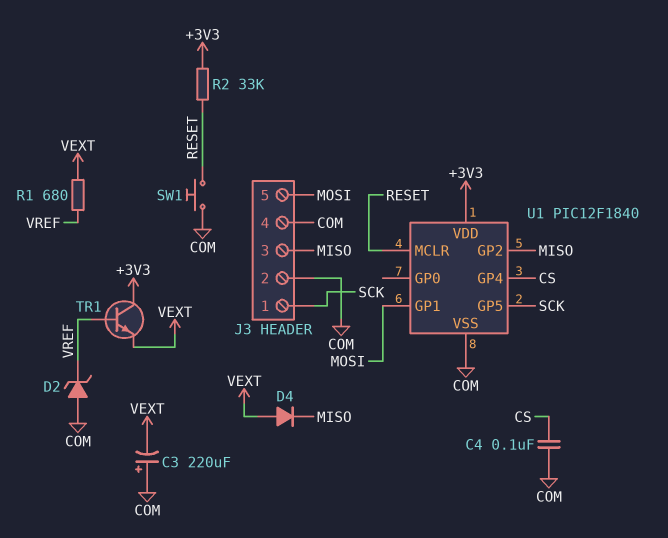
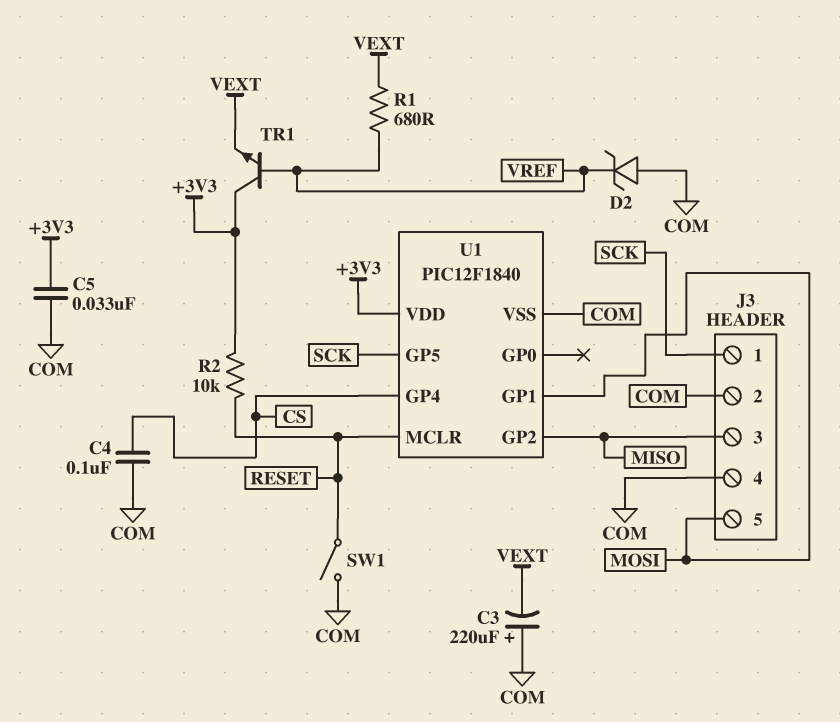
C5: none -> 33nF (+3V3, COM)
D4: diode (A VEXT, K MISO) -> none
R2: 33k (+3V3, RESET) -> 10k (+3V3, RESET)
SW1: button (COM, RESET) -> switch (COM, RESET)

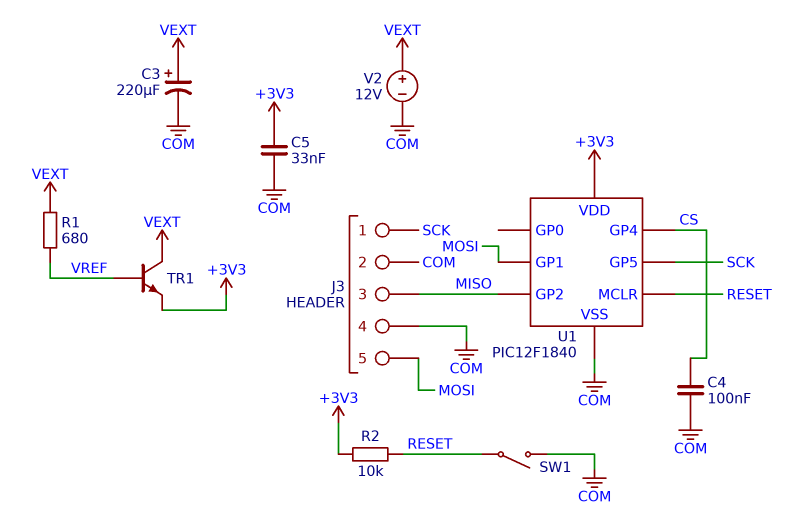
C3: 220uF (plus COM, minus VEXT) -> 220uF (plus VEXT, minus COM)
D2: zener (A COM, K VREF) -> none
TR1: NPN (B VREF, C +3V3, E VEXT) -> NPN (B VREF, C VEXT, E +3V3)
V2: none -> 12V (plus VEXT, minus COM)

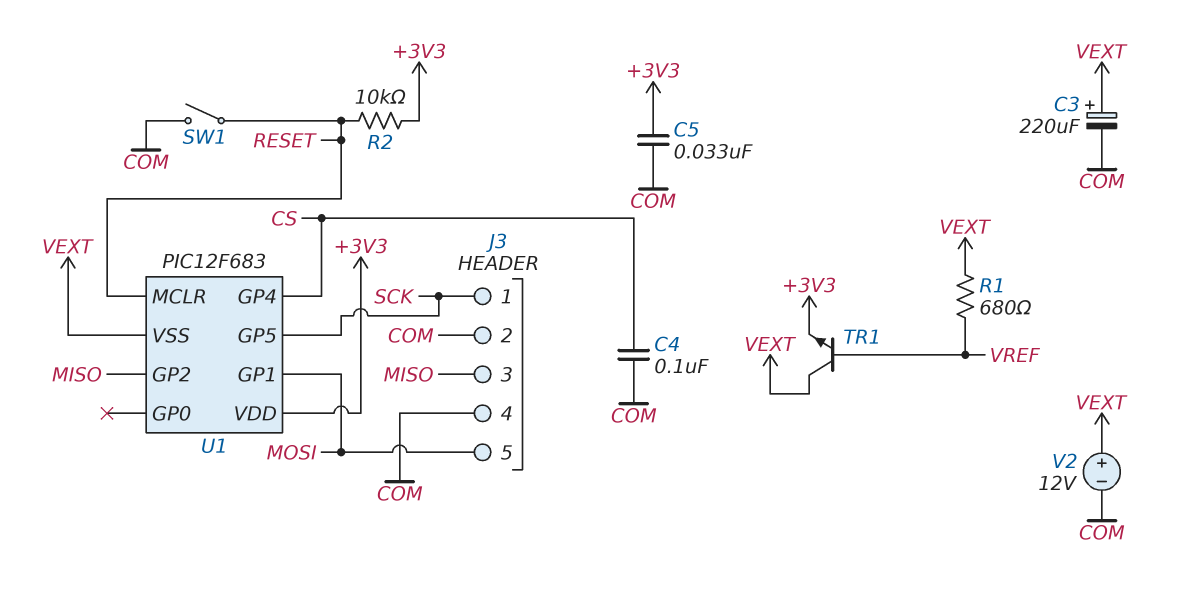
U1: PIC12F1840 -> PIC12F683
U1 pin VSS: COM -> VEXT

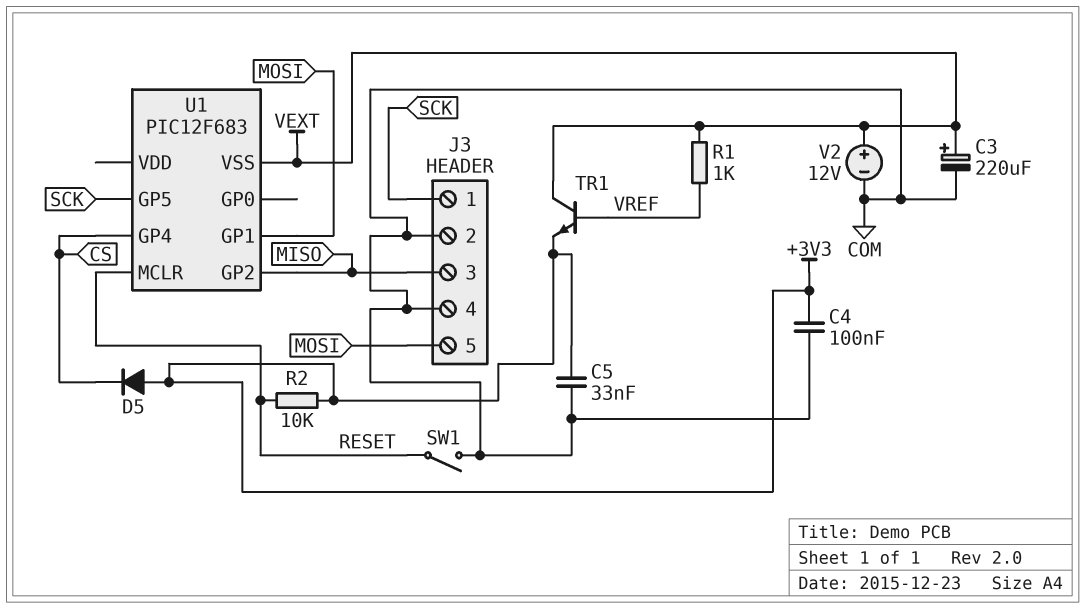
C4: 100nF (COM, CS) -> 100nF (+3V3, COM)
D5: none -> diode (A +3V3, K CS)
R1: 680 (VEXT, VREF) -> 1k (VEXT, VREF)
U1 pin VDD: +3V3 -> none

